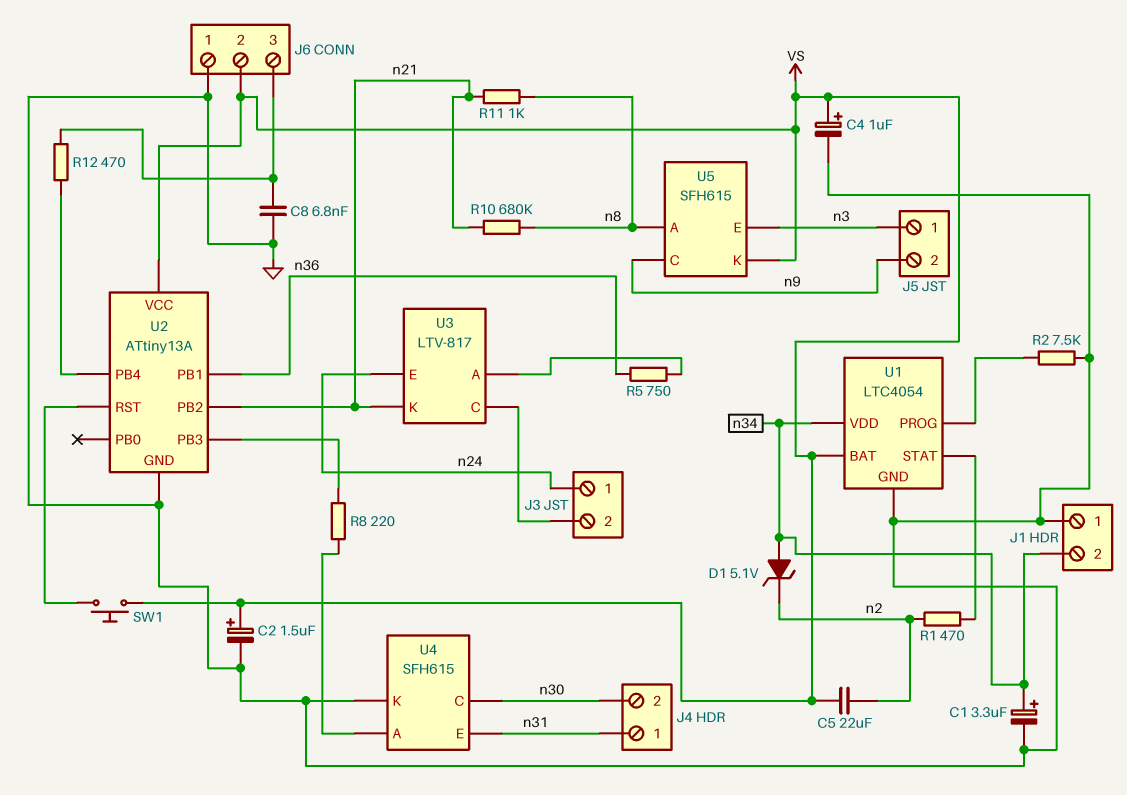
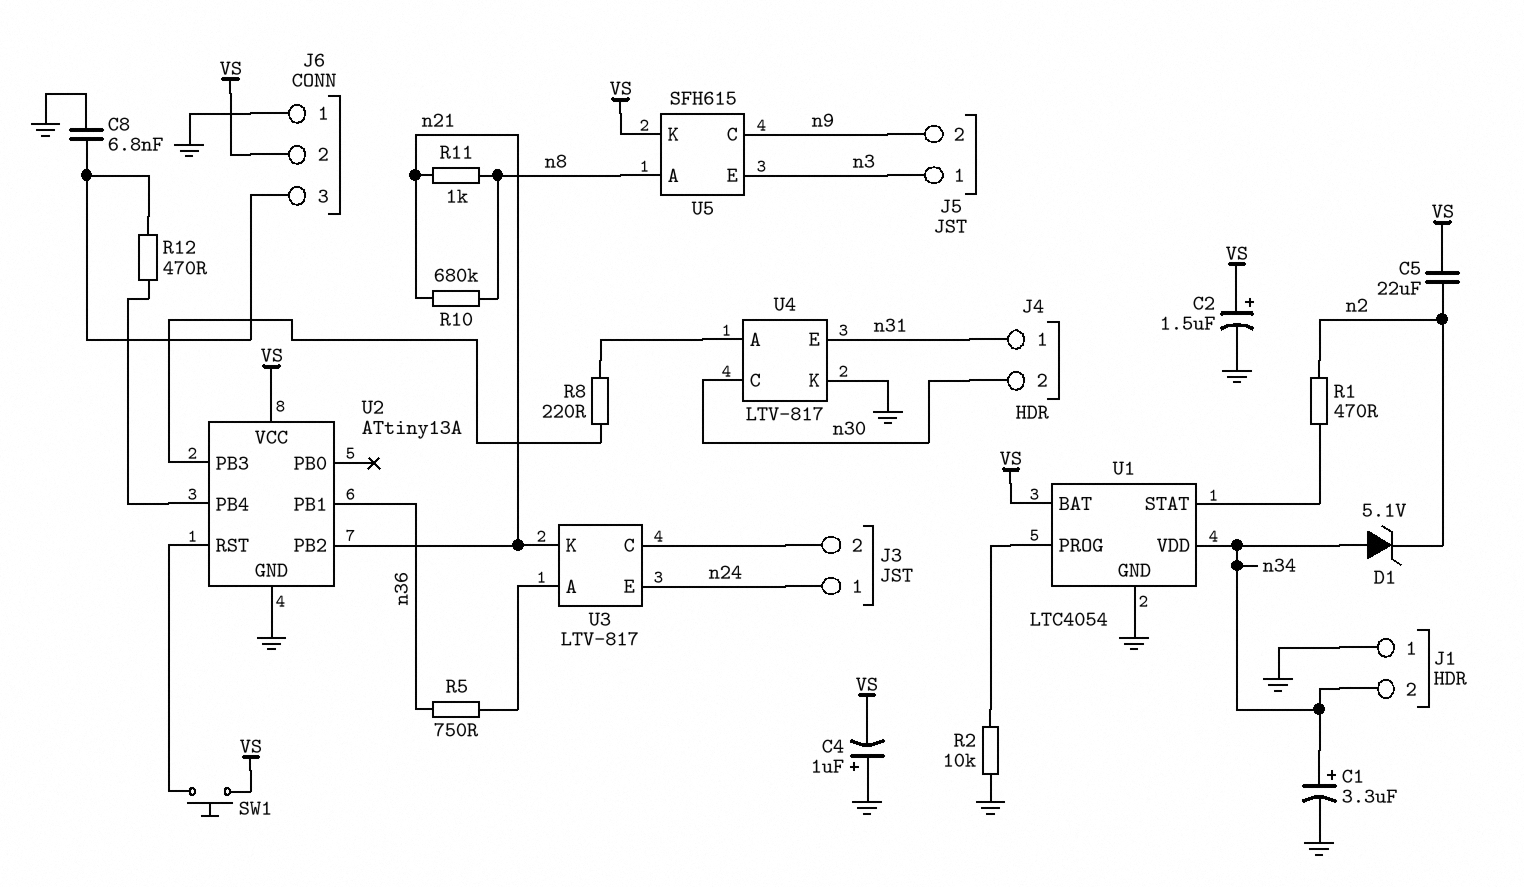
C4: 1uF (plus VS, minus GND) -> 1uF (plus GND, minus VS)
R2: 7.5k (GND, U1/PROG) -> 10k (GND, U1/PROG)
U4: SFH615 -> LTV-817

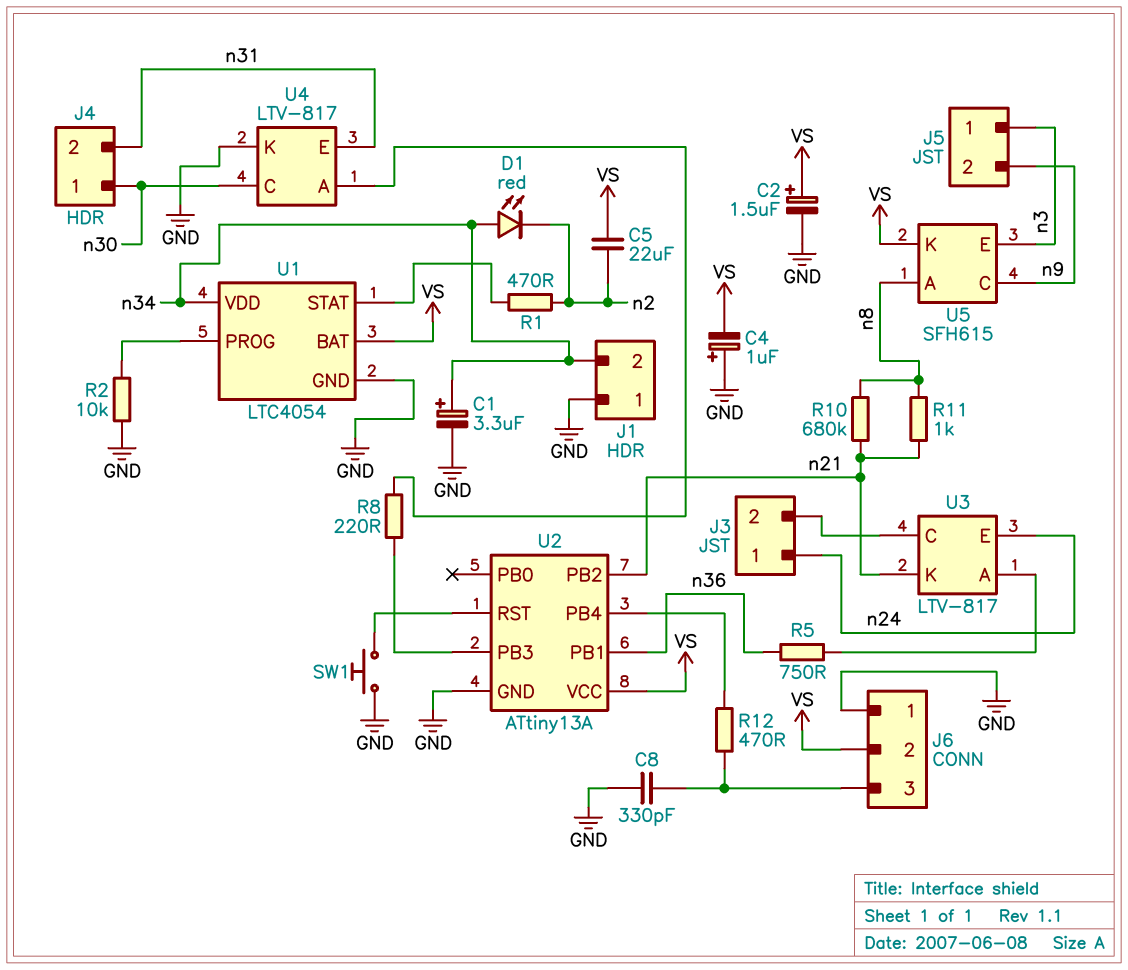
C8: 6.8nF (GND, J6/3) -> 330pF (GND, J6/3)
D1: zener 5.1V (A n34, K n2) -> LED red (A n34, K n2)
J4 pin 1: n31 -> n30
J4 pin 2: n30 -> n31
SW1: button (U2/RST, VS) -> button (GND, U2/RST)

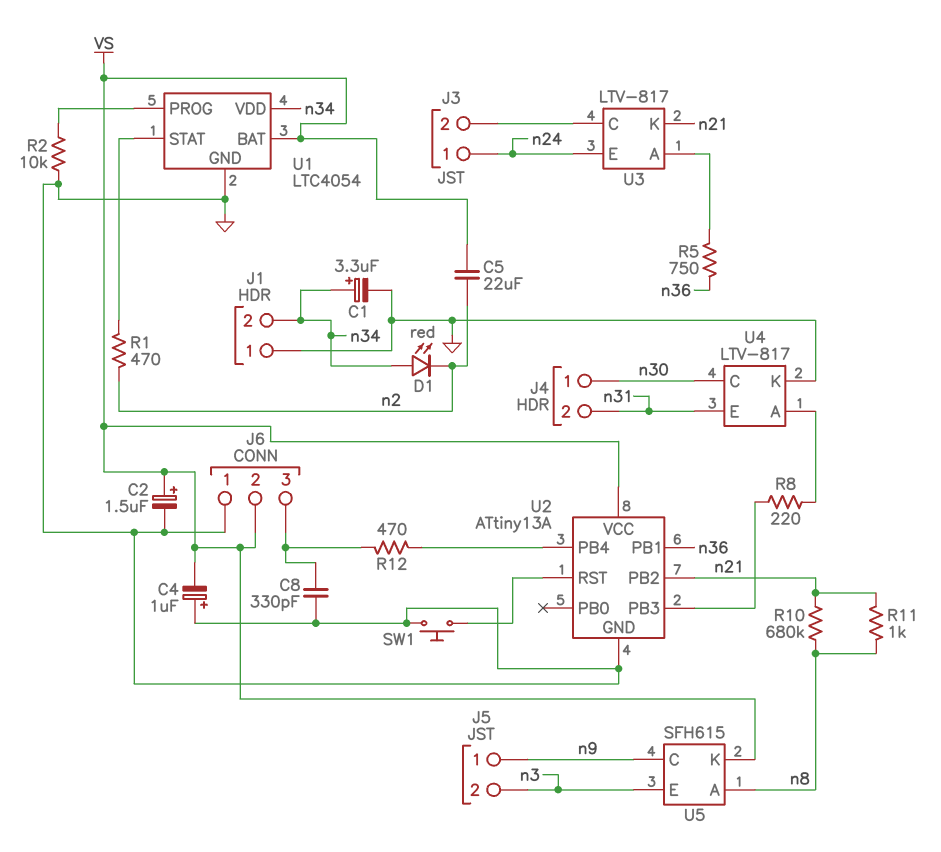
J5 pin 1: n3 -> n9
J5 pin 2: n9 -> n3

